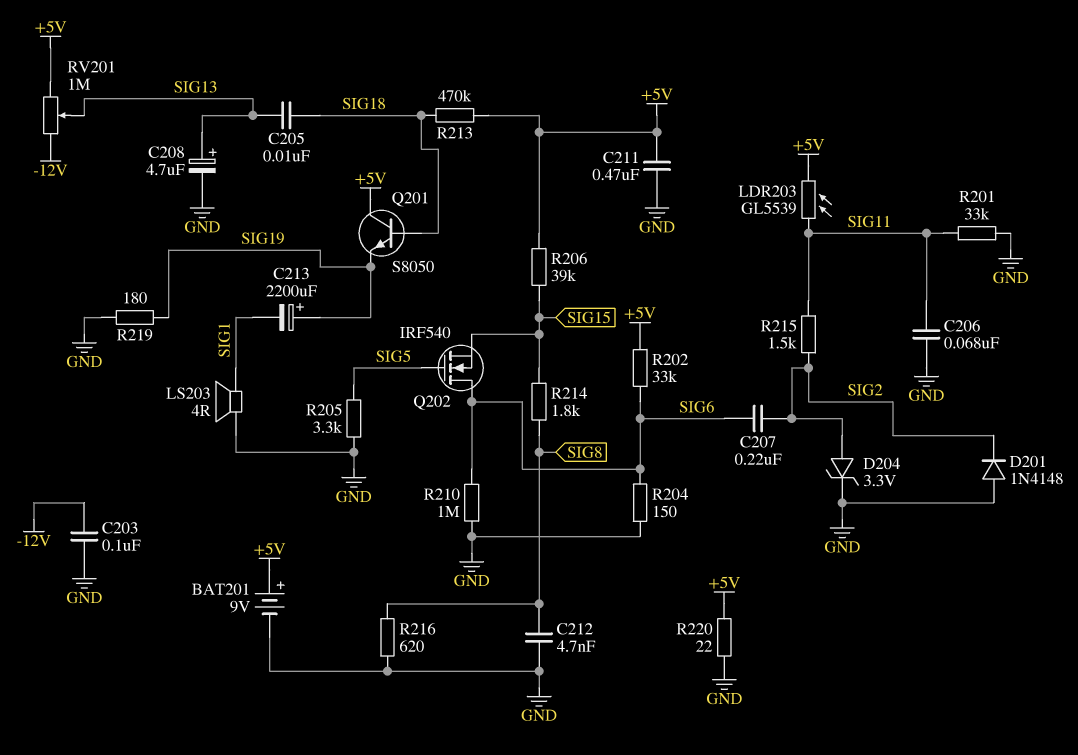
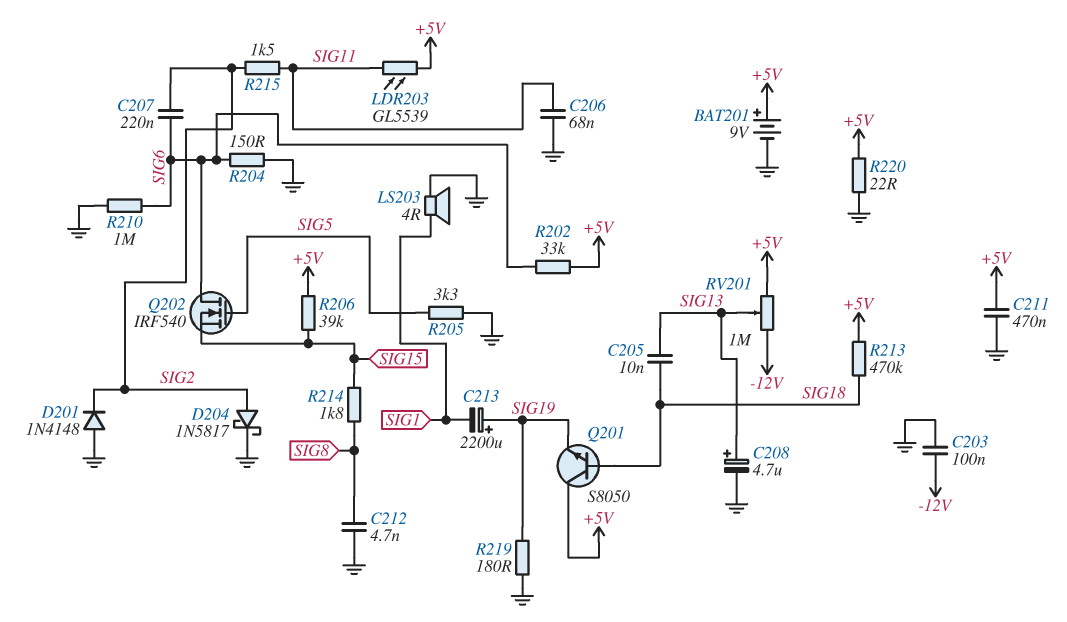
D204: zener 3.3V (A SIG2, K GND) -> schottky 1N5817 (A SIG2, K GND)
R201: 33k (GND, SIG11) -> none
R216: 620 (GND, SIG8) -> none

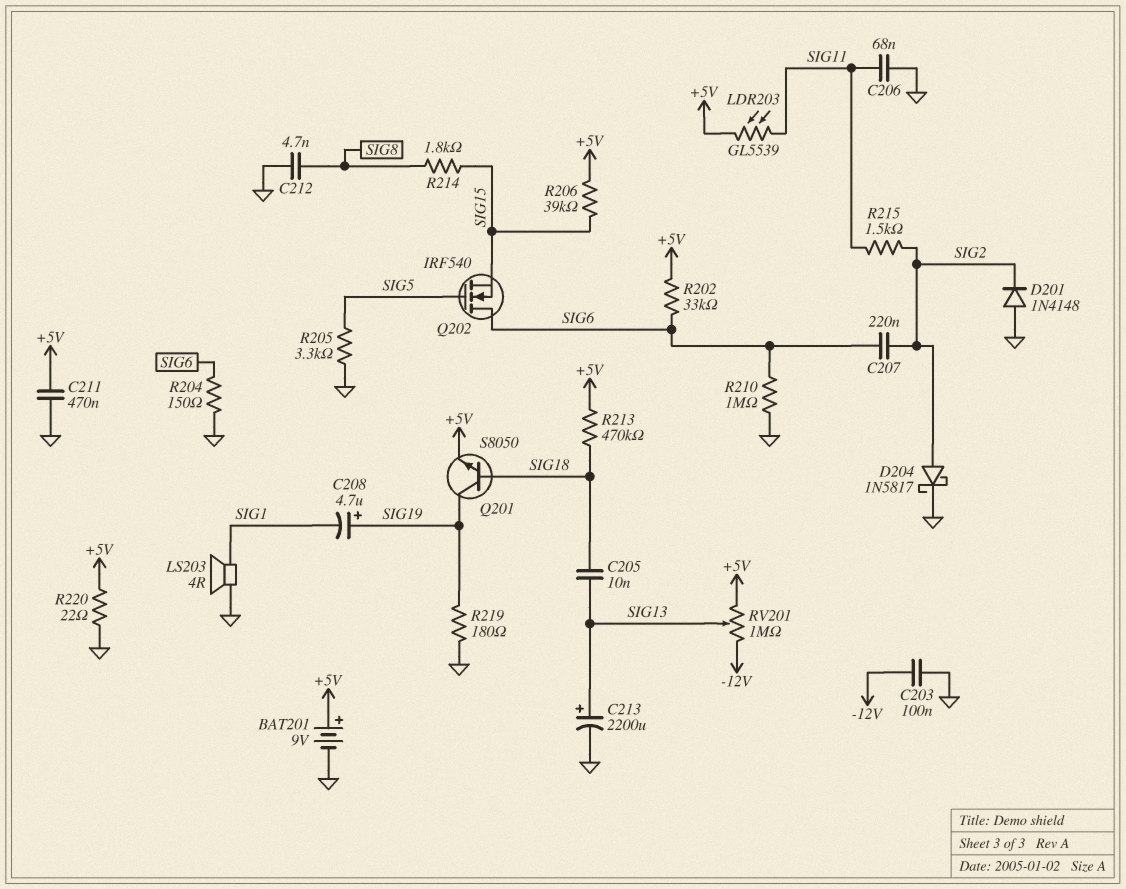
C208: 4.7uF (plus SIG13, minus GND) -> 4.7uF (plus SIG19, minus SIG1)
C213: 2200uF (plus SIG19, minus SIG1) -> 2200uF (plus SIG13, minus GND)
Q201: NPN S8050 (B SIG18, C +5V, E SIG19) -> NPN S8050 (B SIG18, C SIG19, E +5V)

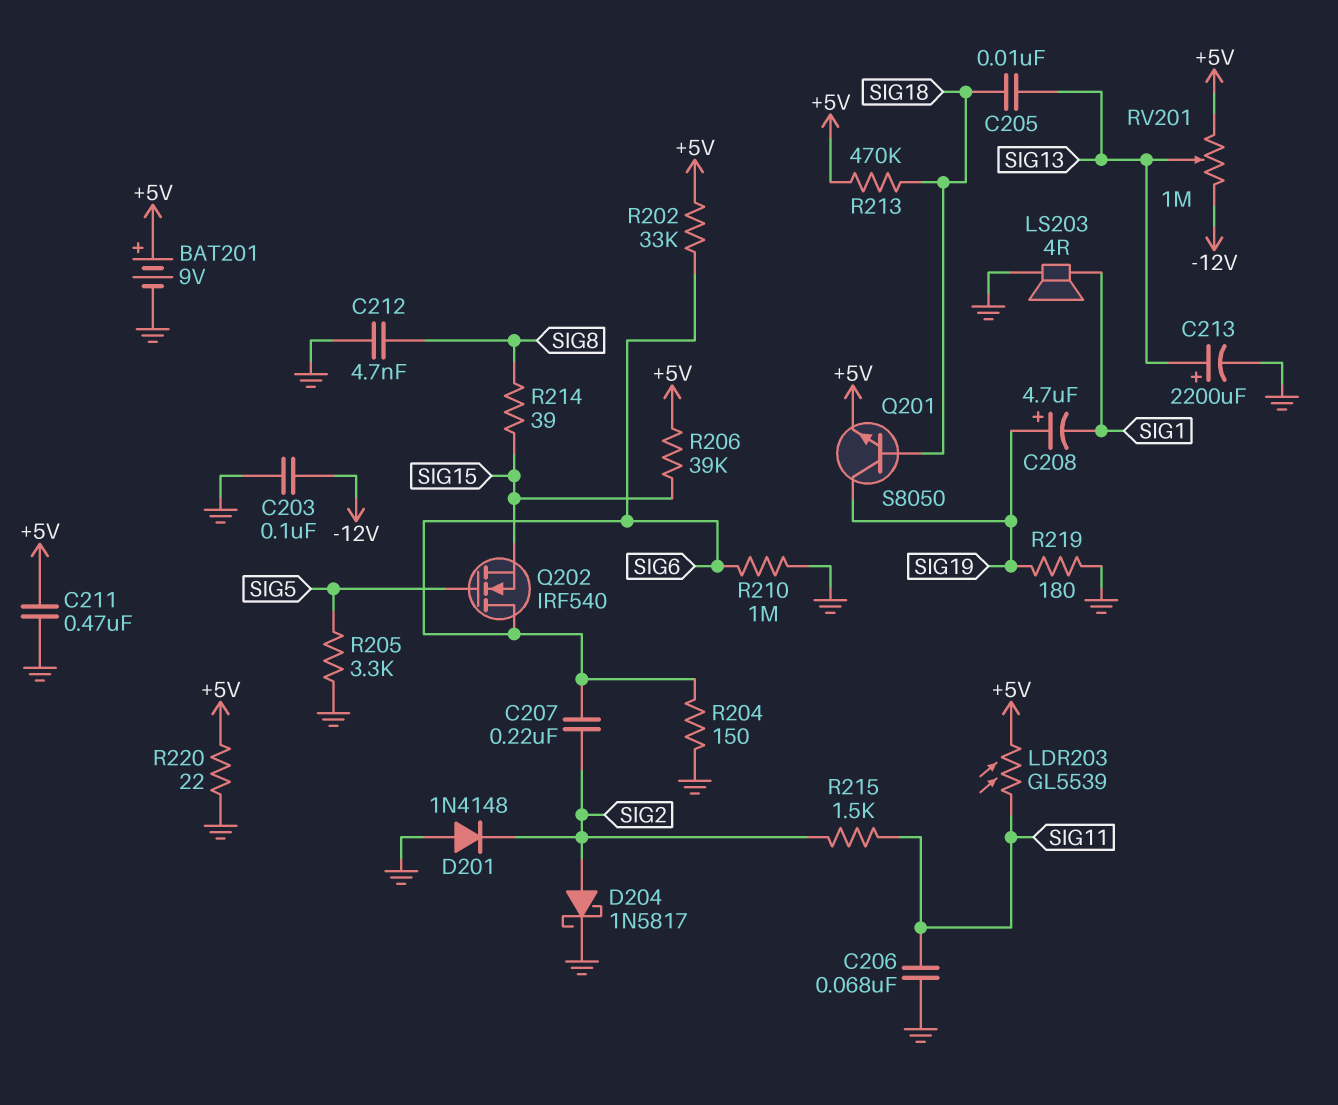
R214: 1.8k (SIG8, SIG15) -> 39 (SIG8, SIG15)

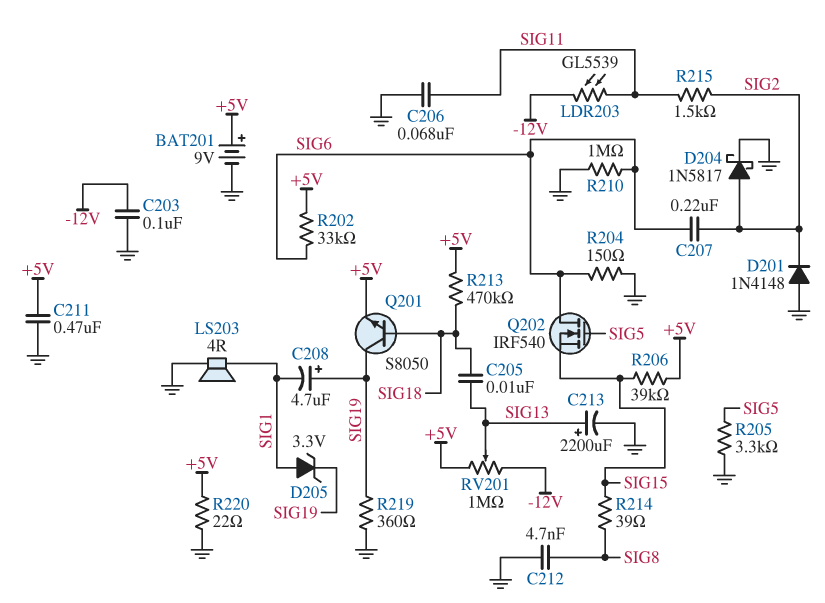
D205: none -> zener 3.3V (A SIG1, K SIG19)
LDR203: GL5539 (+5V, SIG11) -> GL5539 (-12V, SIG11)
R219: 180 (GND, SIG19) -> 360 (GND, SIG19)

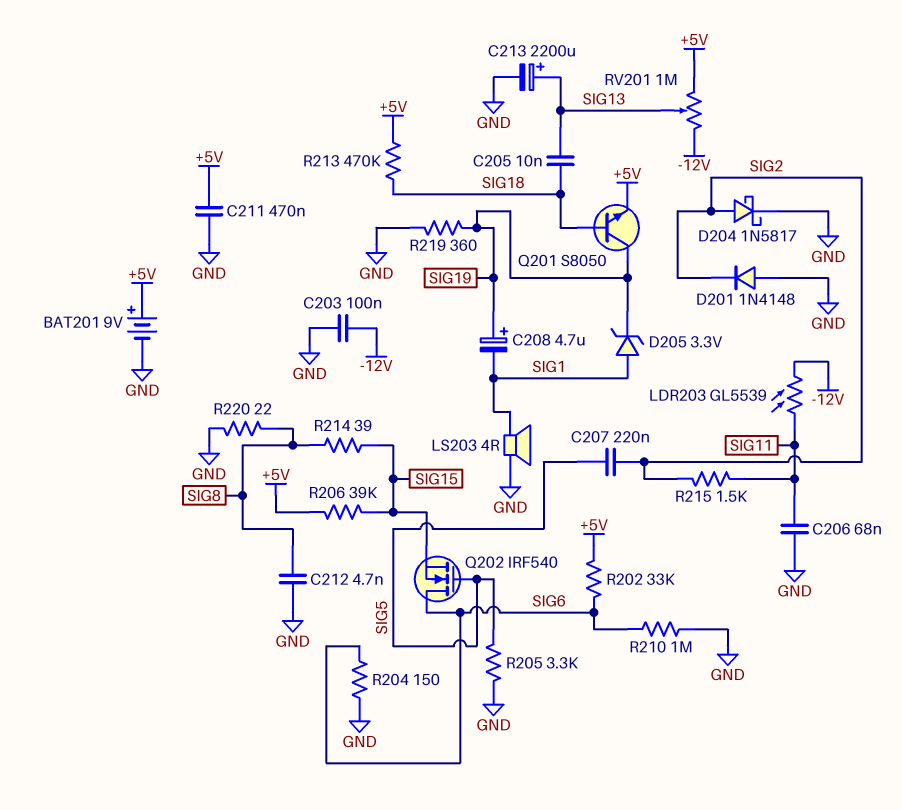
C207: 220nF (SIG2, SIG6) -> 220nF (SIG2, SIG5)
R220: 22 (+5V, GND) -> 22 (GND, SIG8)

